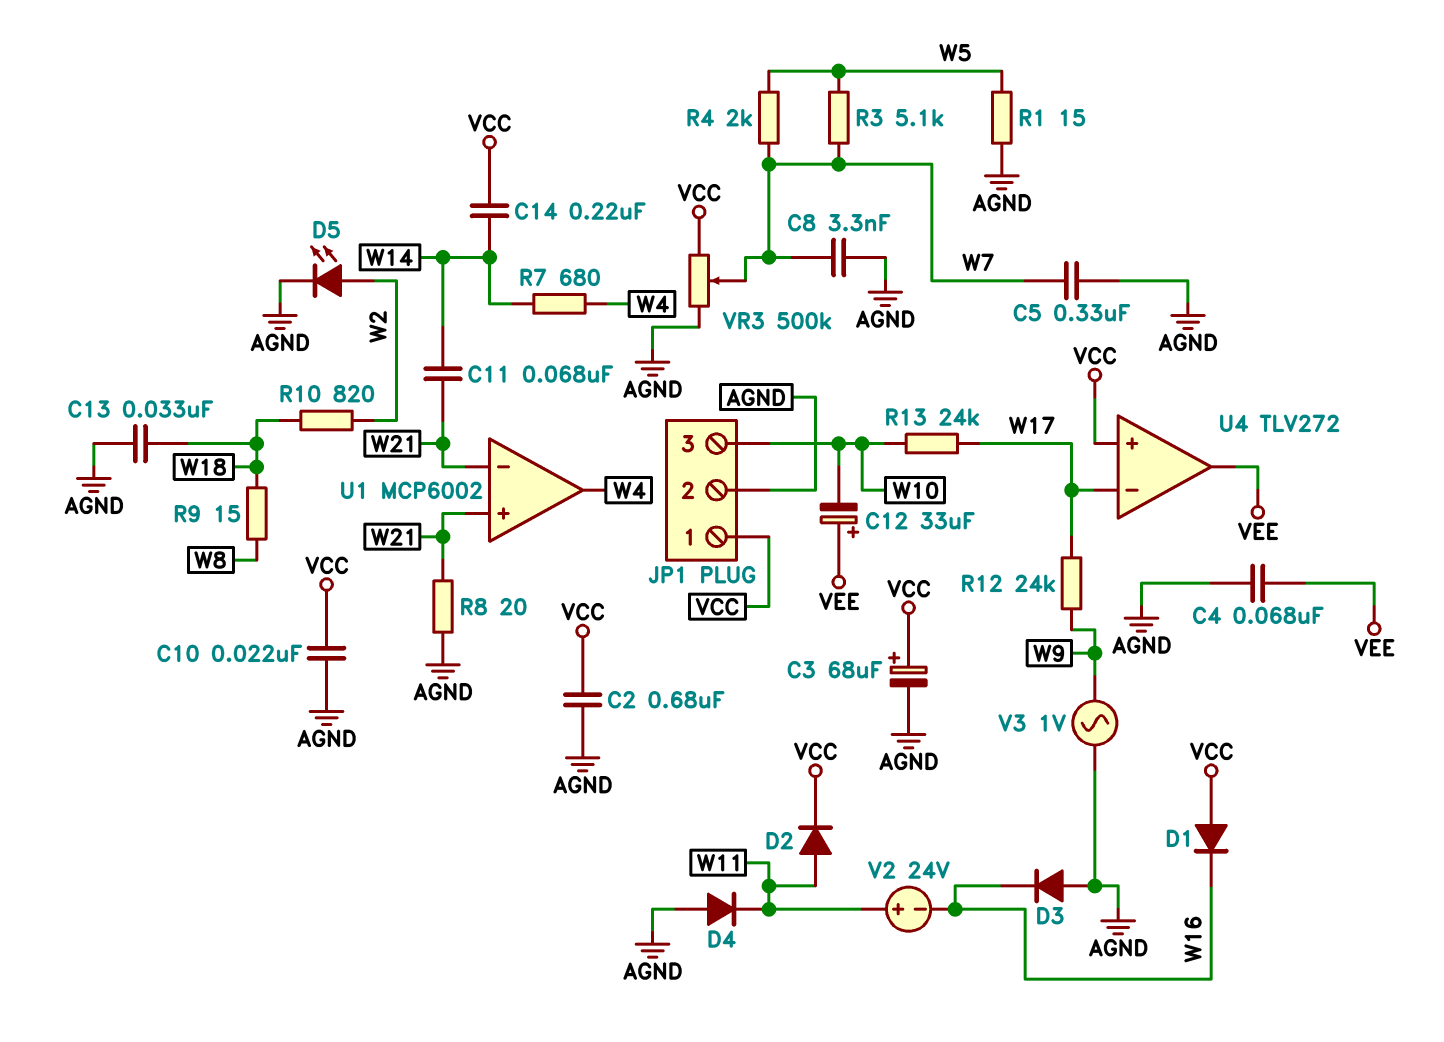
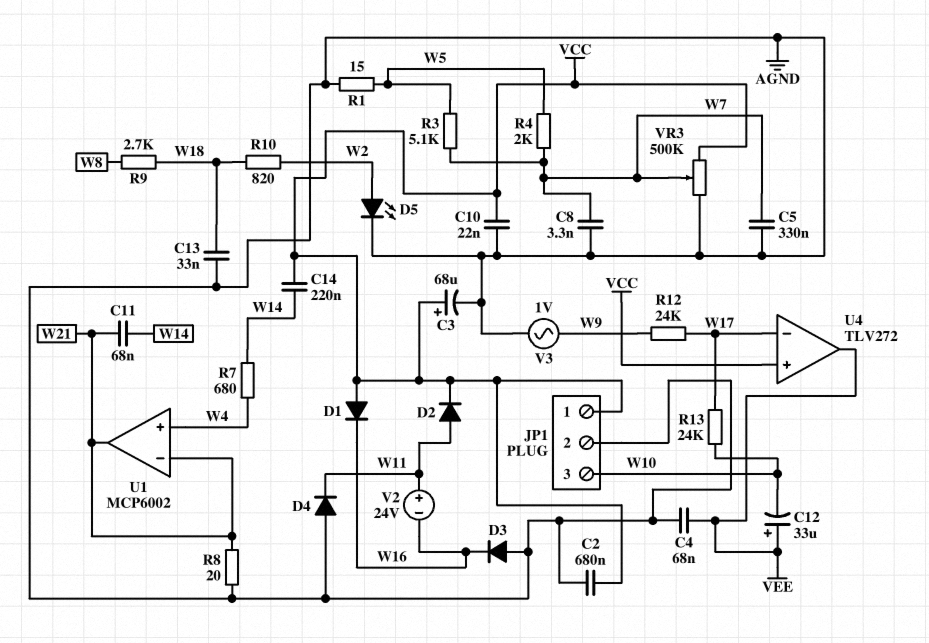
R9: 15 (W8, W18) -> 2.7k (W8, W18)
U1 pin in+: W21 -> W4
U1 pin out: W4 -> W21

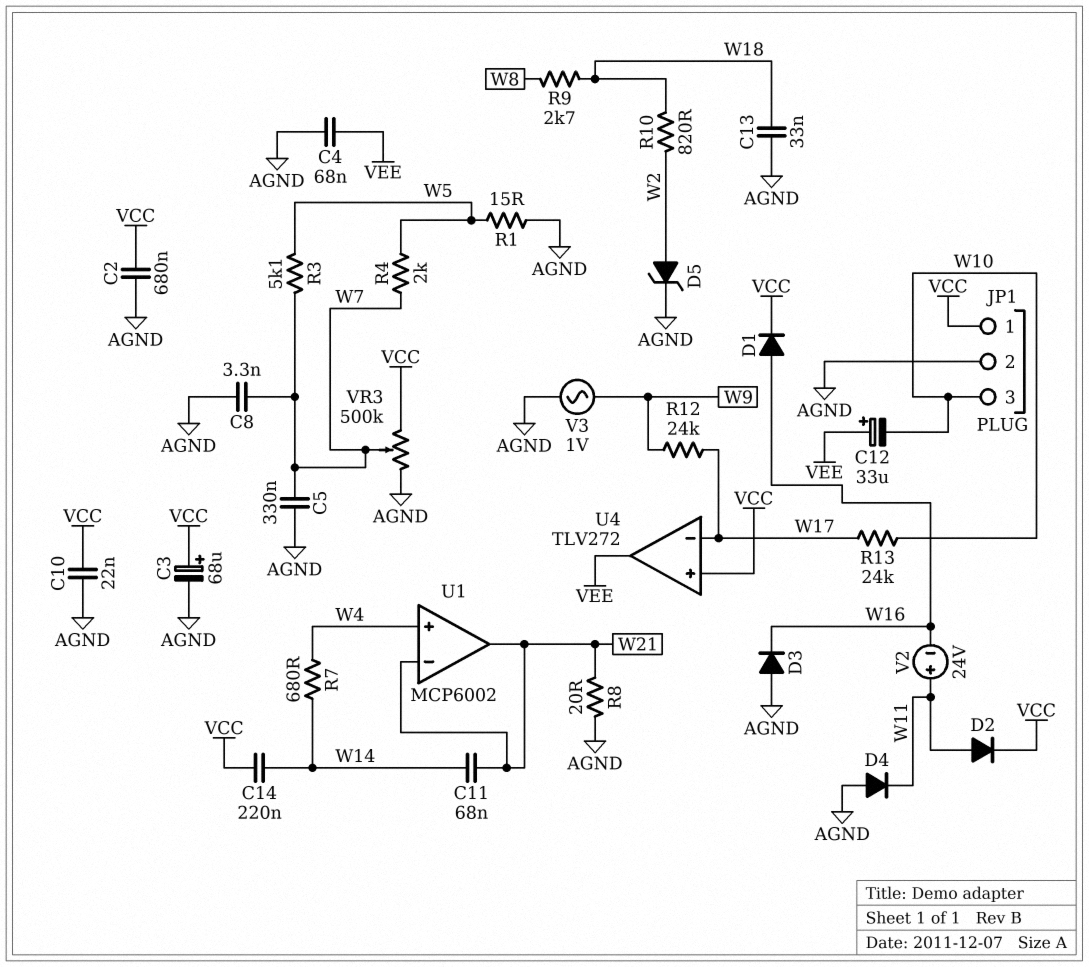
D1: diode (A VCC, K W16) -> diode (A W16, K VCC)
D5: LED (A W2, K AGND) -> zener (A W2, K AGND)

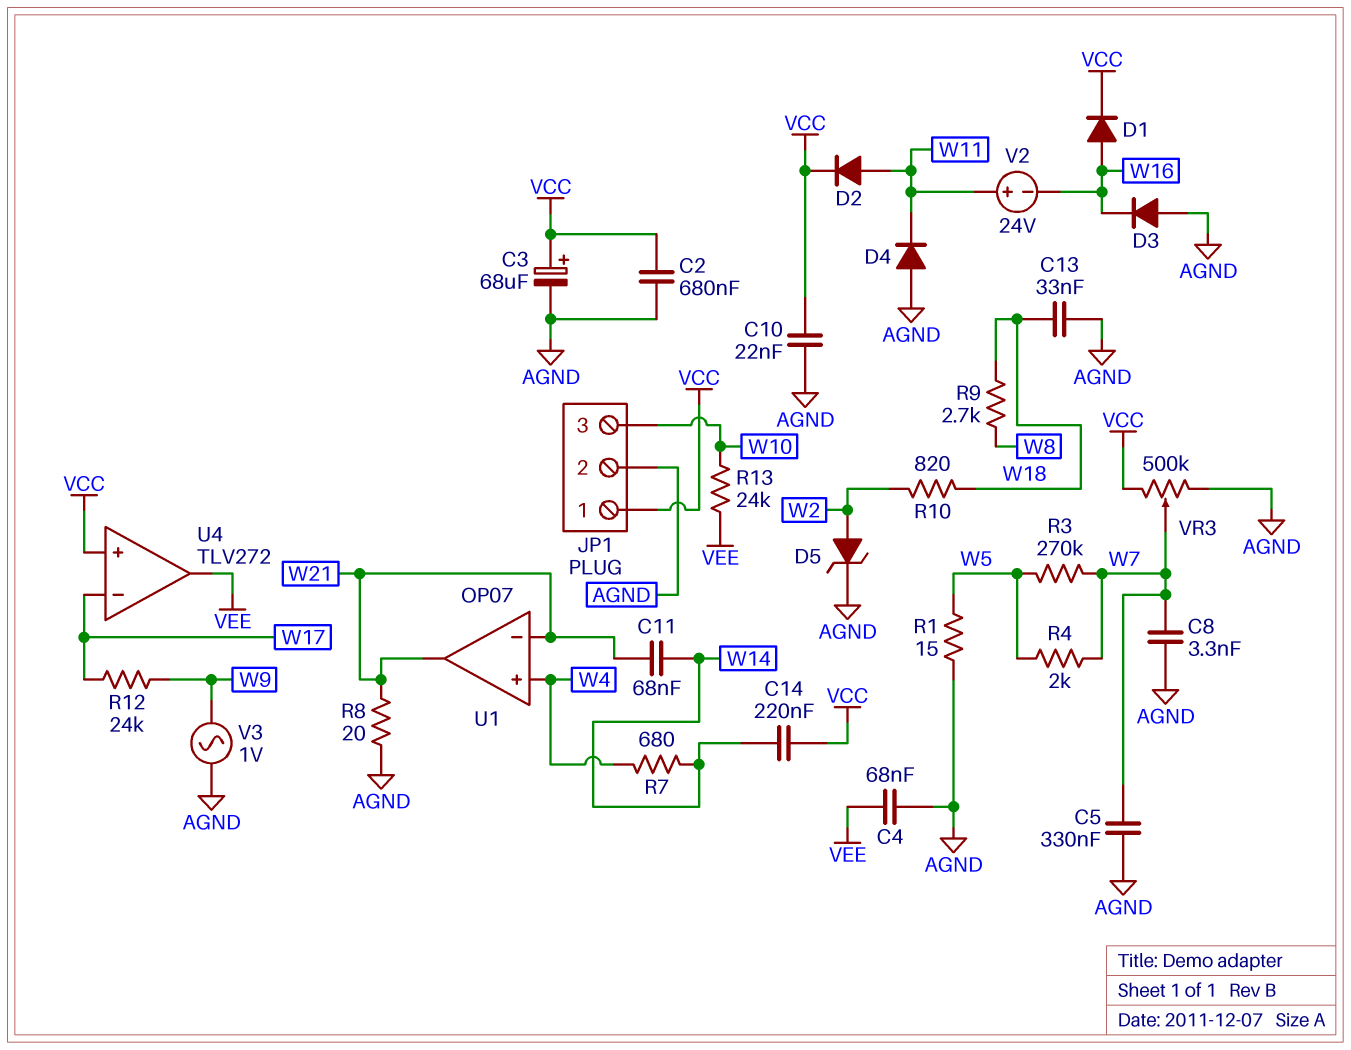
C12: 33uF (plus VEE, minus W10) -> none
R3: 5.1k (W5, W7) -> 270k (W5, W7)
R13: 24k (W10, W17) -> 24k (VEE, W10)
U1: MCP6002 -> OP07

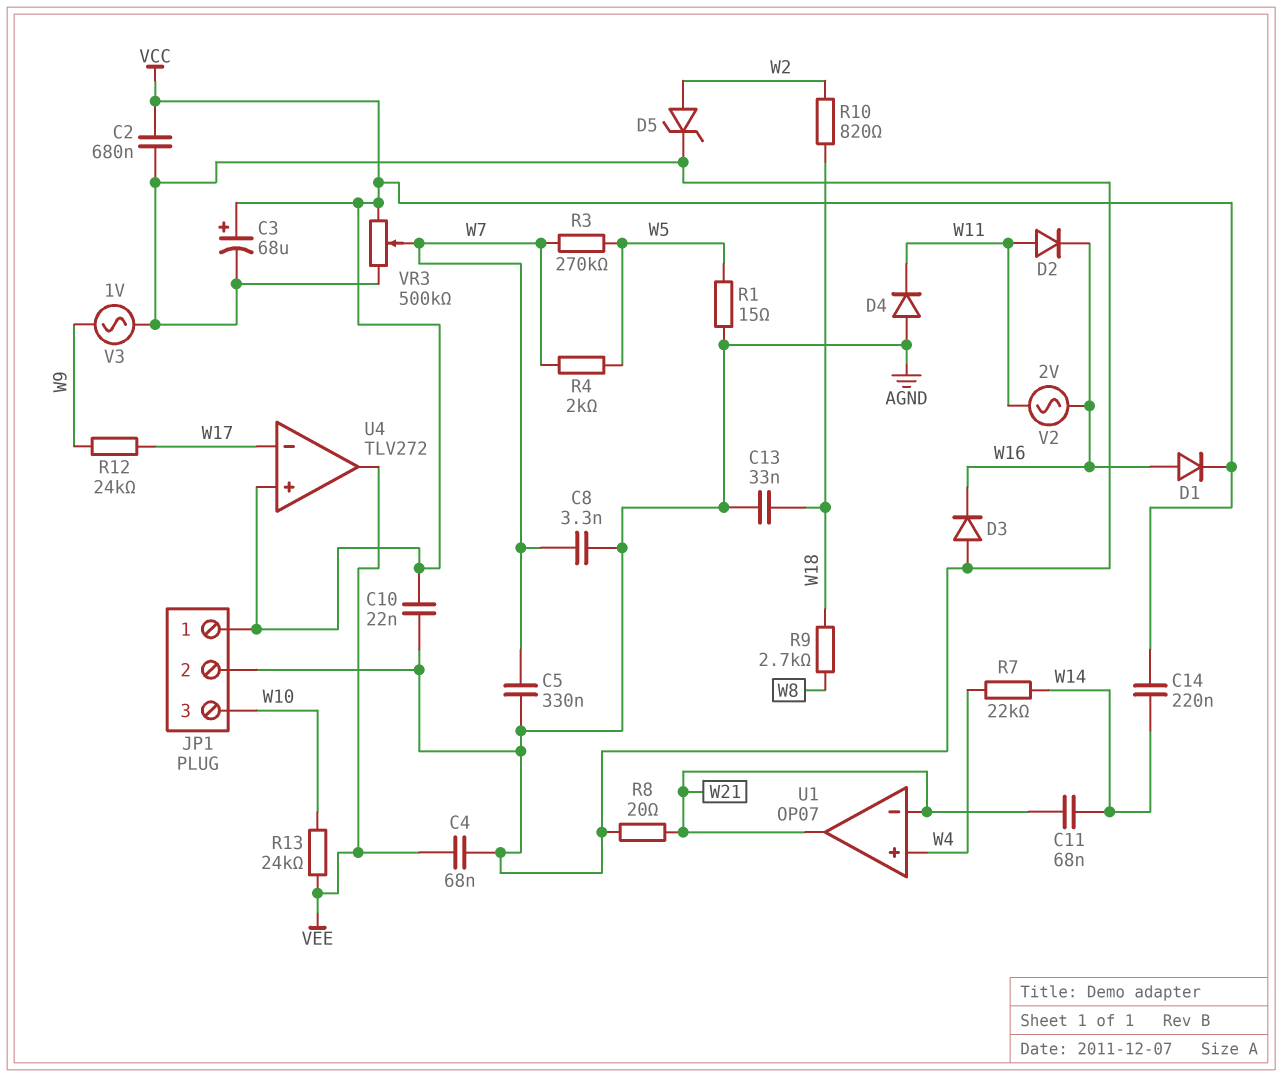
D2: diode (A W11, K VCC) -> diode (A W11, K W16)
R7: 680 (W4, W14) -> 22k (W4, W14)
V2: 24V (plus W11, minus W16) -> AC 2V (W11, W16)

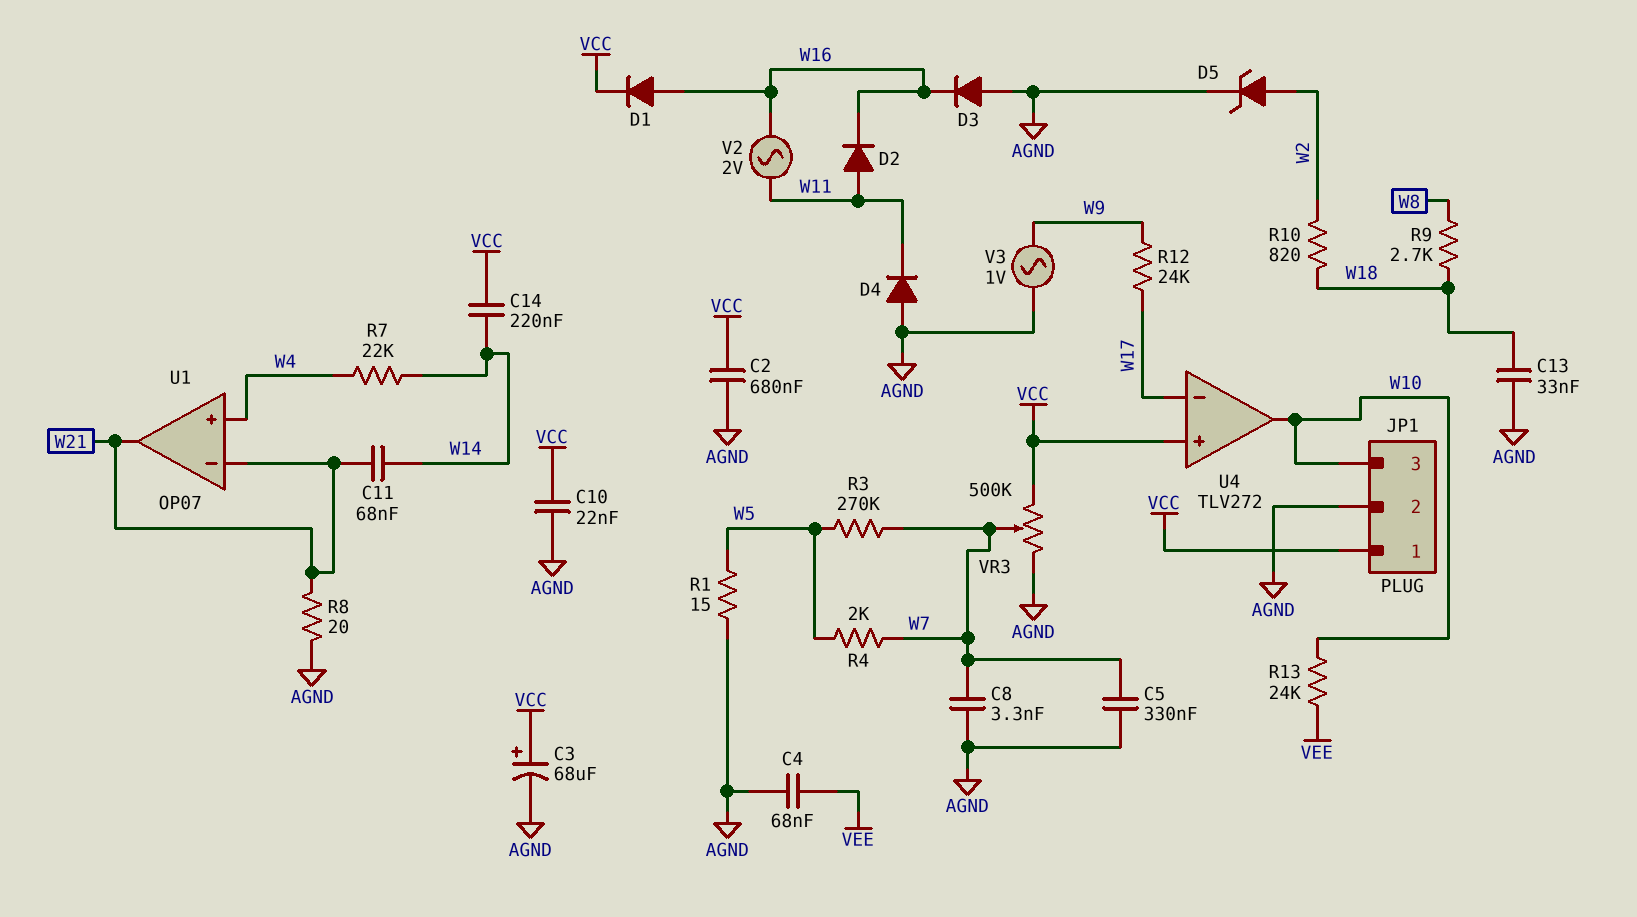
U4 pin out: VEE -> W10

